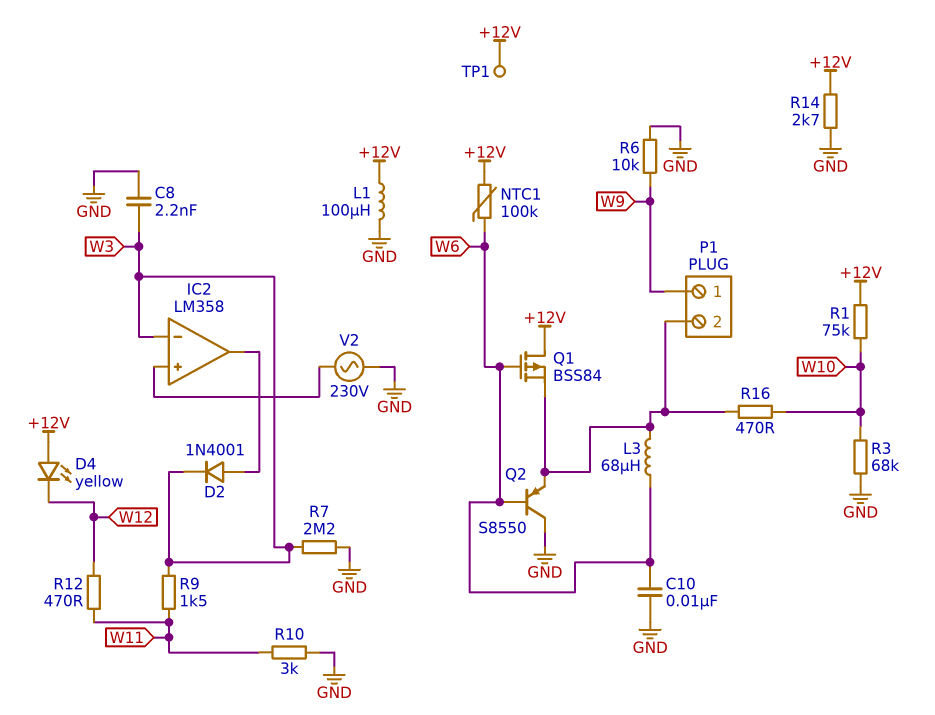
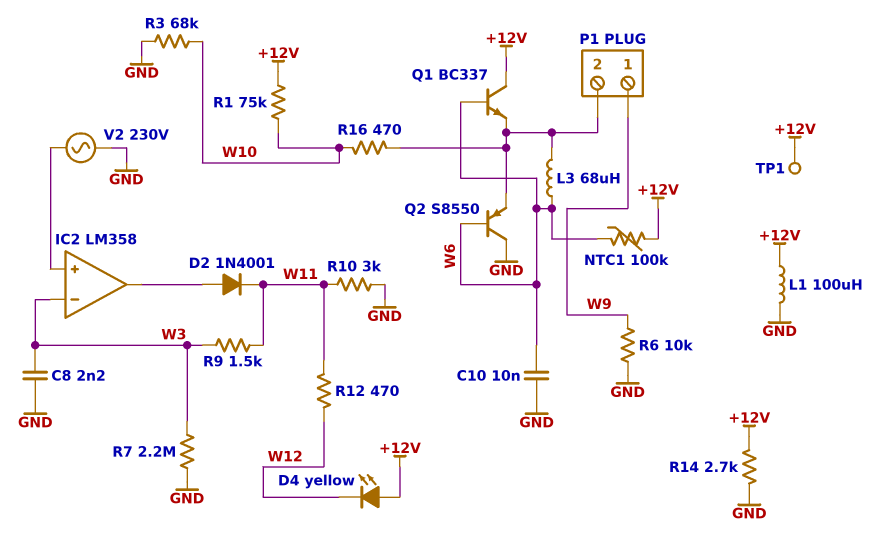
D2: diode 1N4001 (A IC2/out, K W3) -> diode 1N4001 (A IC2/out, K W11)
Q1: PMOS BSS84 (G W6, D +12V, S P1/2) -> NPN BC337 (B W6, C +12V, E P1/2)

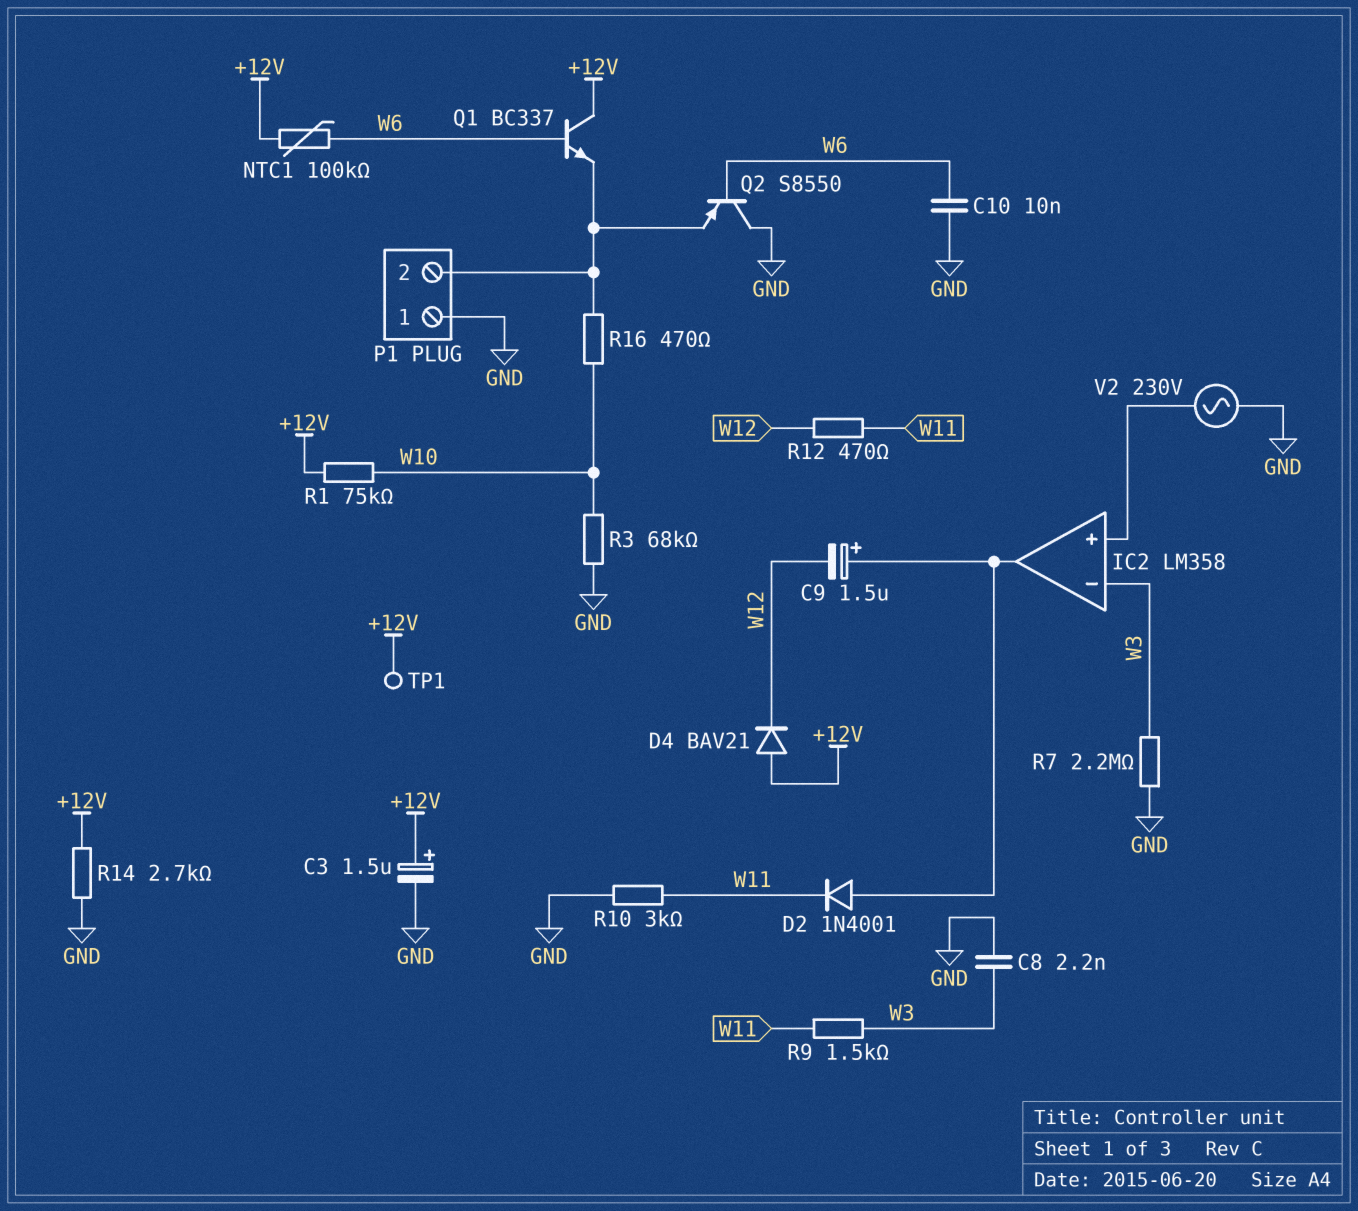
C3: none -> 1.5uF (plus +12V, minus GND)
C9: none -> 1.5uF (plus IC2/out, minus W12)
D4: LED yellow (A +12V, K W12) -> diode BAV21 (A +12V, K W12)
L1: 100uH (+12V, GND) -> none
L3: 68uH (P1/2, W6) -> none
P1 pin 1: W9 -> GND
R6: 10k (GND, W9) -> none

